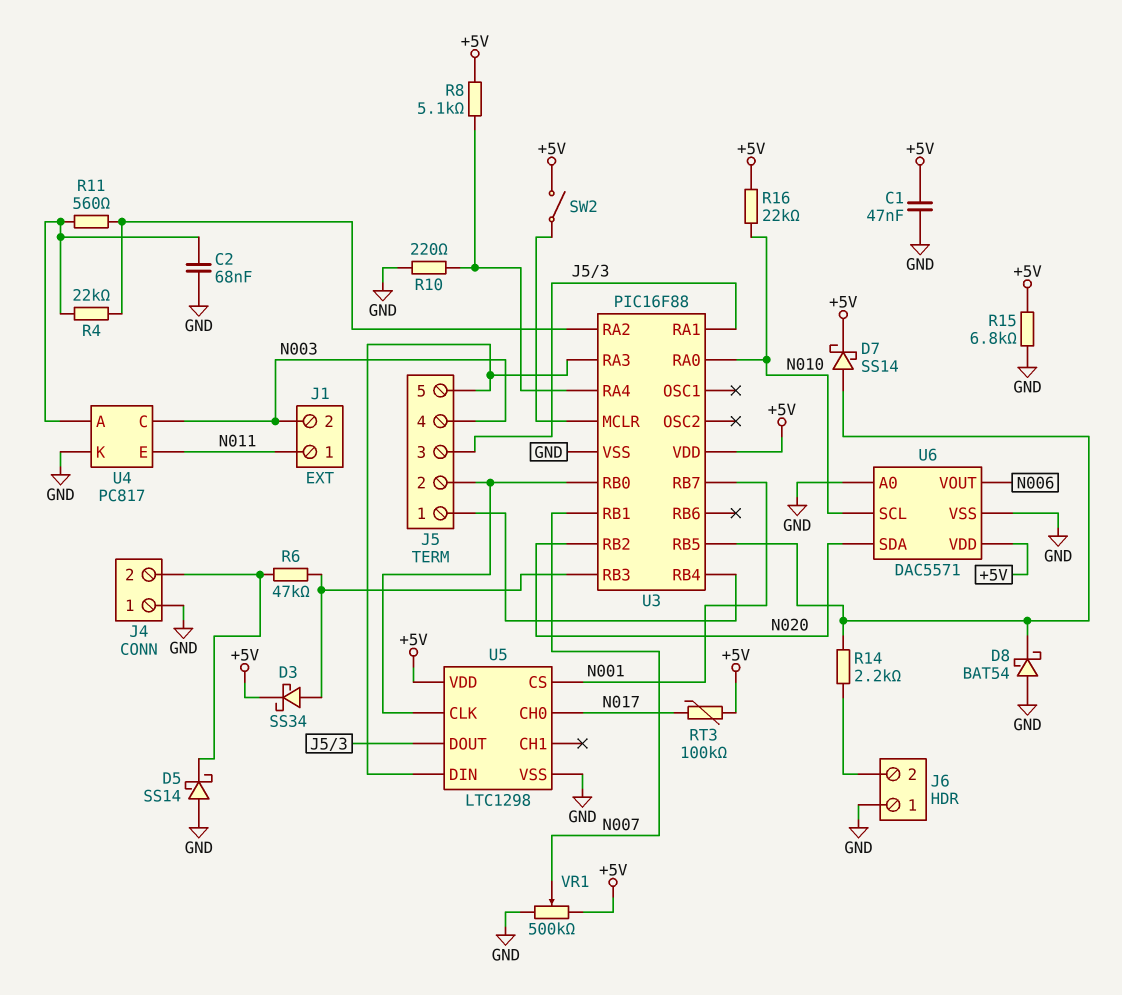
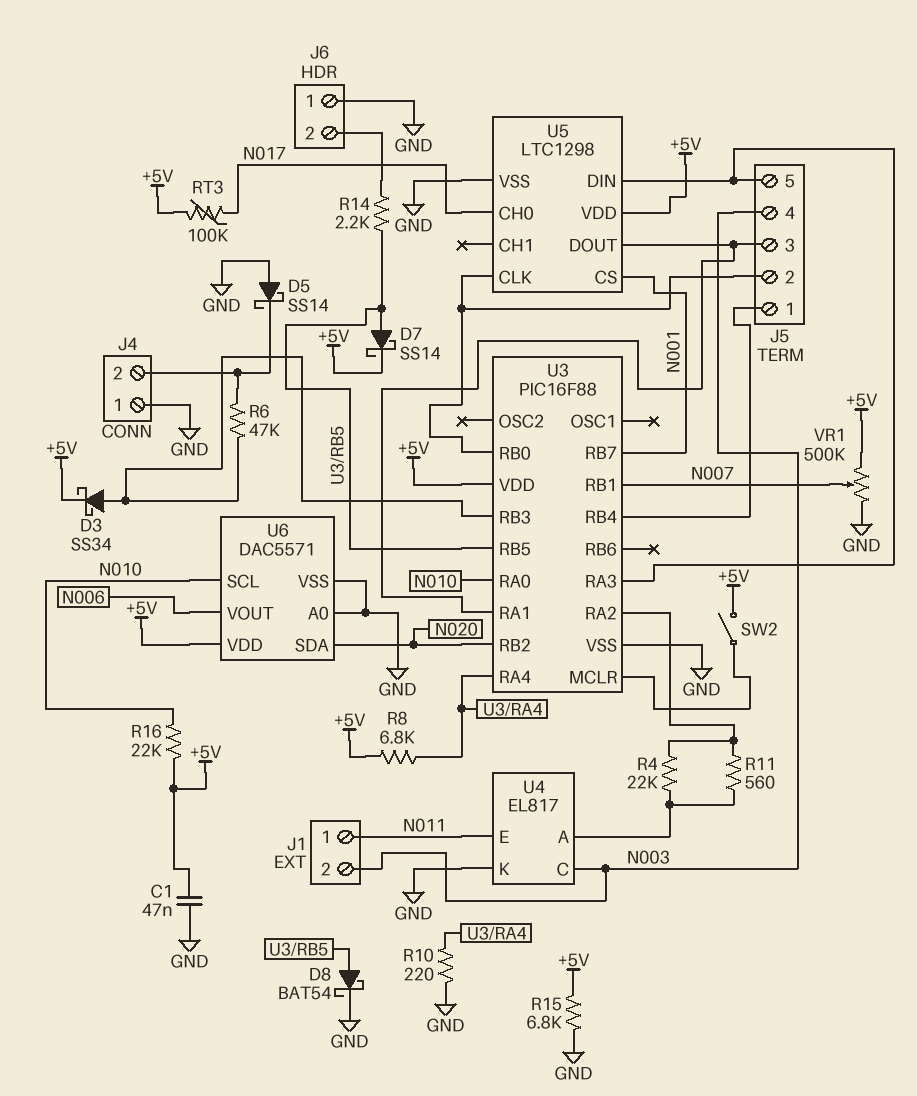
C2: 68nF (GND, U4/A) -> none
D8: schottky BAT54 (A GND, K U3/RB5) -> schottky BAT54 (A U3/RB5, K GND)
R8: 5.1k (+5V, U3/RA4) -> 6.8k (+5V, U3/RA4)
U4: PC817 -> EL817

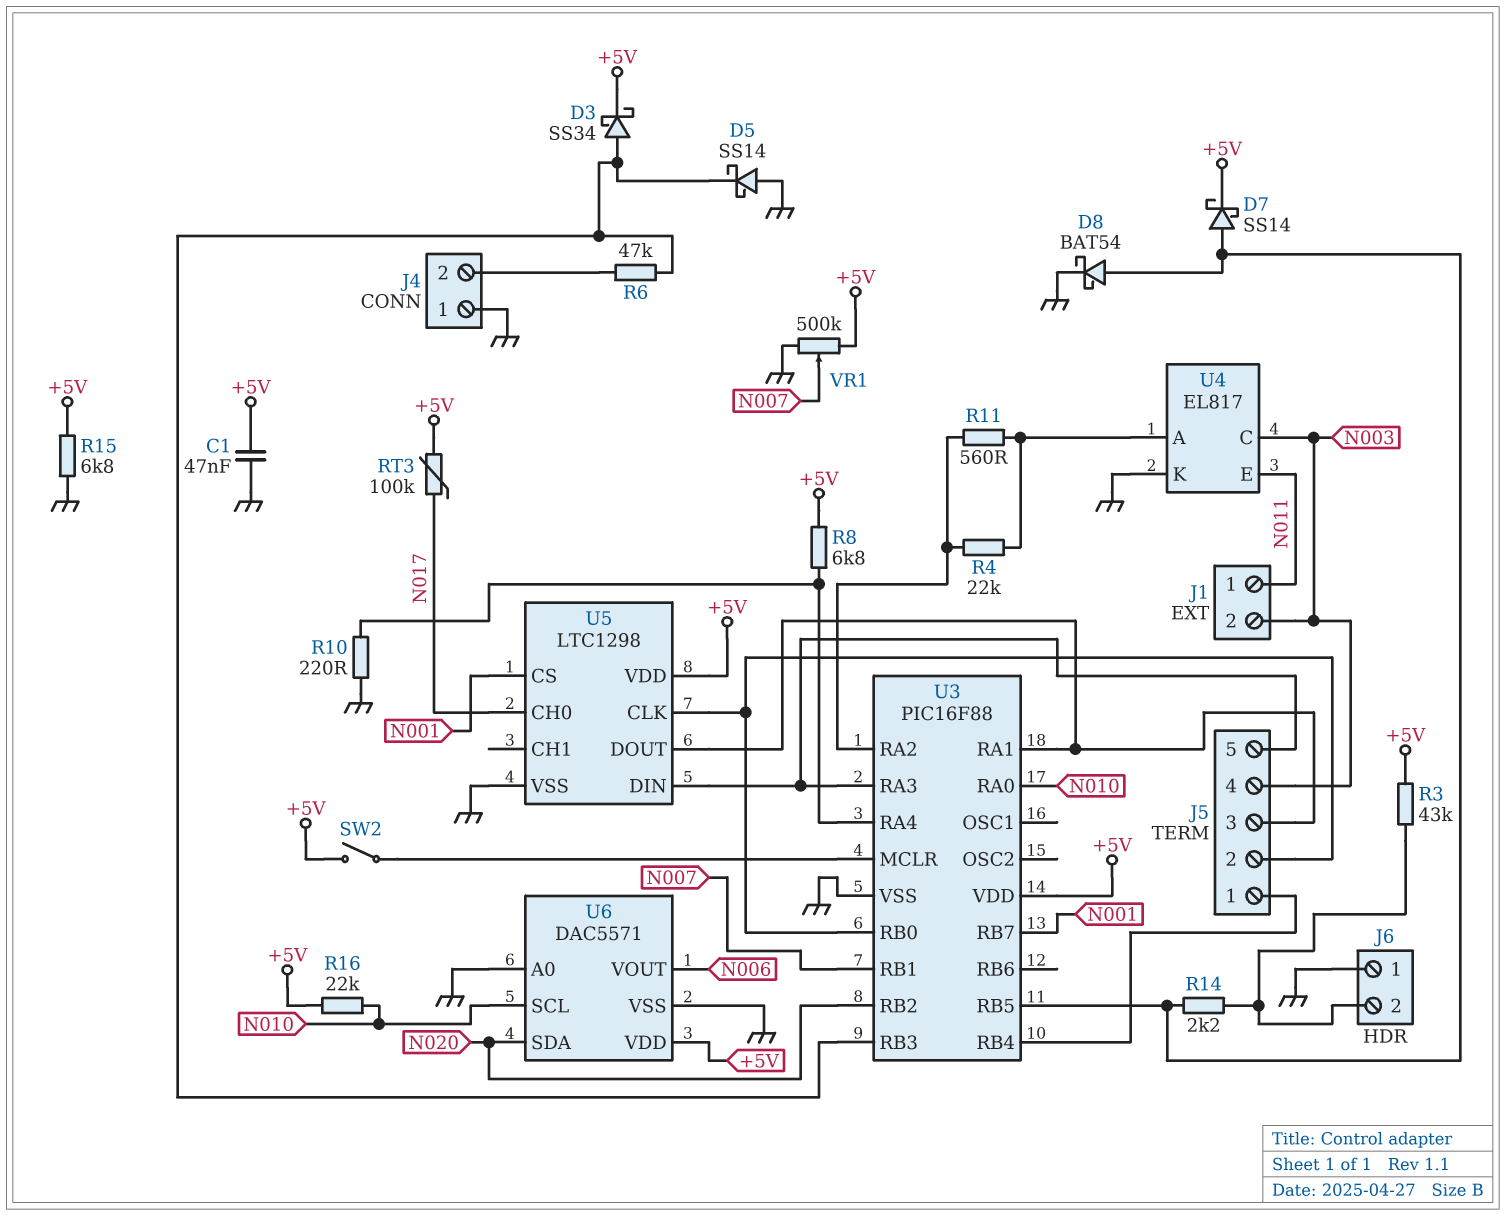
D5: schottky SS14 (A GND, K J4/2) -> schottky SS14 (A GND, K U3/RB3)
R3: none -> 43k (+5V, J6/2)

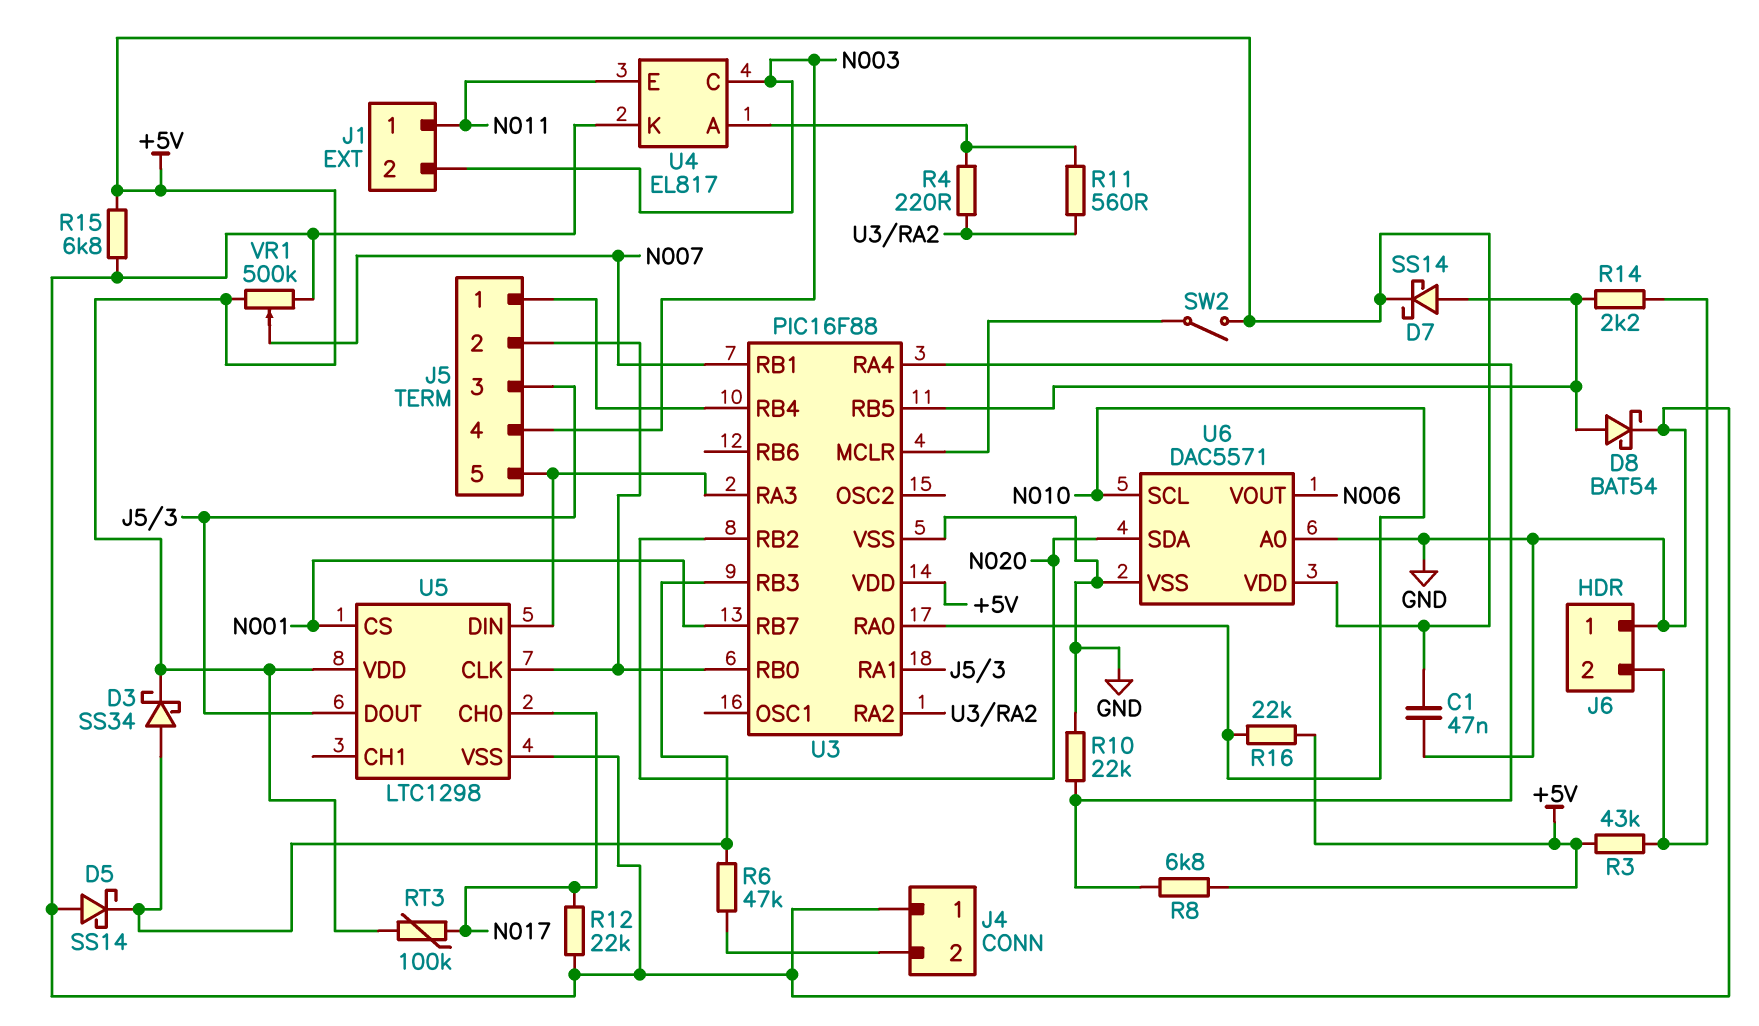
R4: 22k (U3/RA2, U4/A) -> 220 (U3/RA2, U4/A)
R10: 220 (GND, U3/RA4) -> 22k (GND, U3/RA4)
R12: none -> 22k (GND, N017)

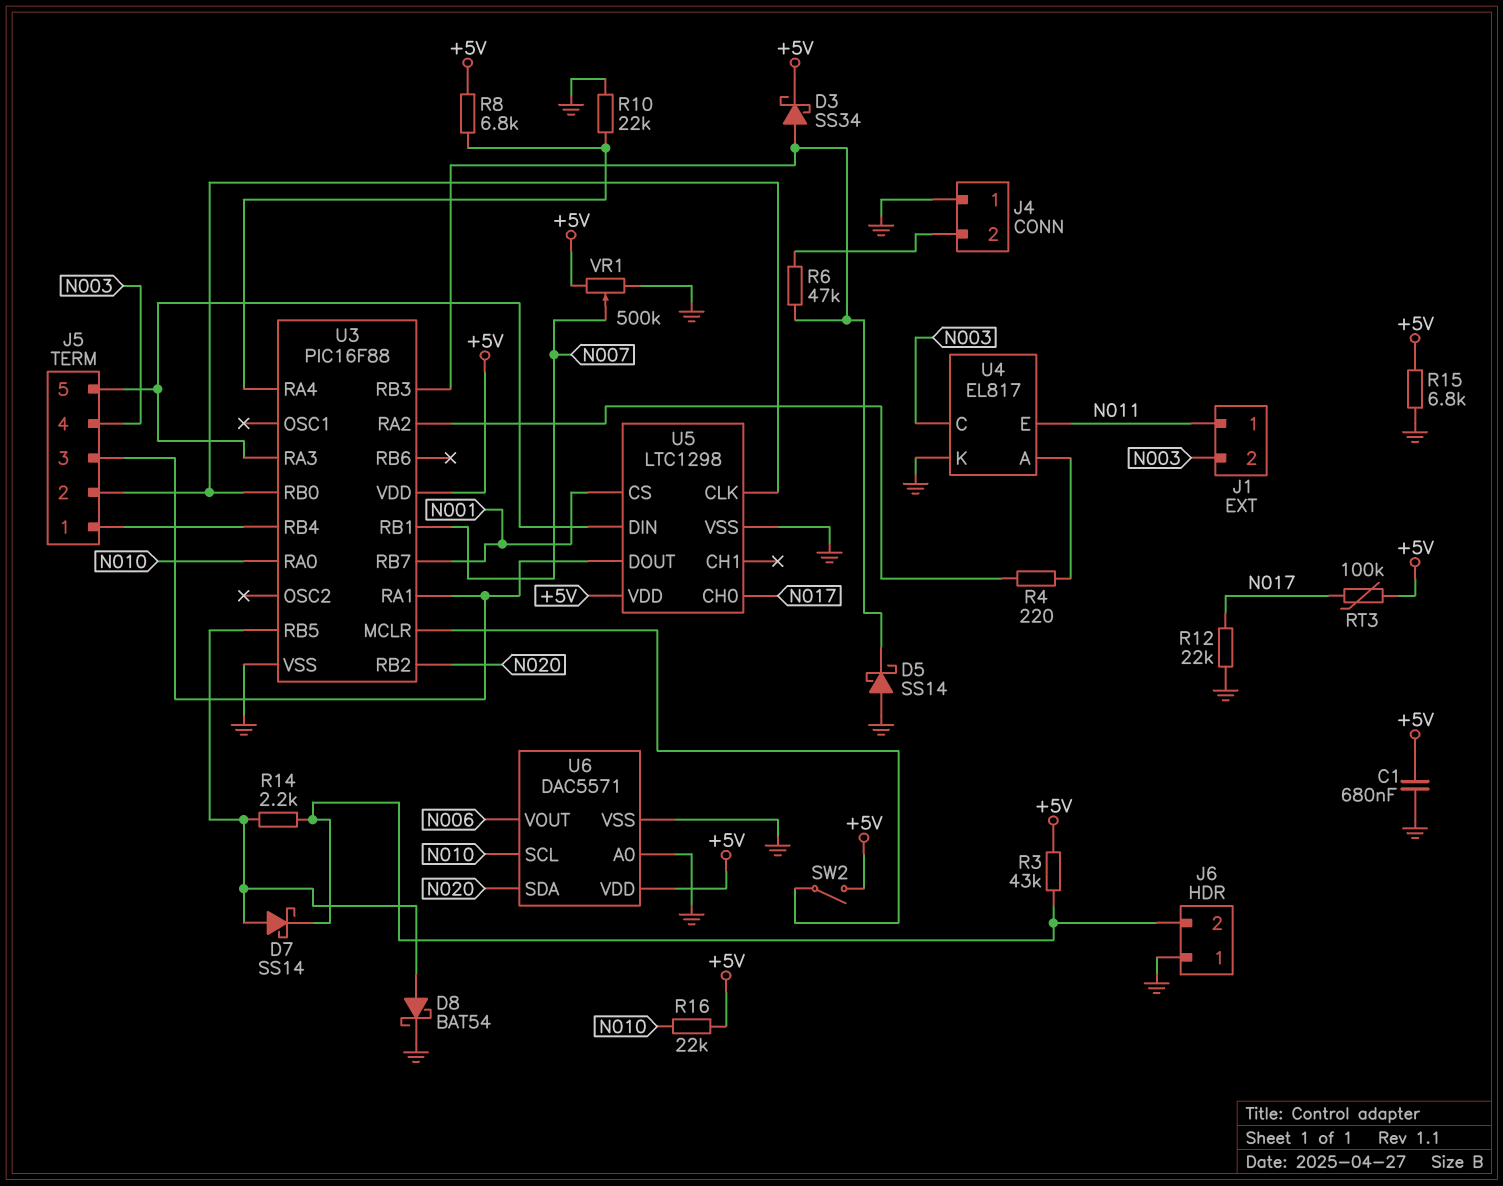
C1: 47nF (+5V, GND) -> 680nF (+5V, GND)
D7: schottky SS14 (A U3/RB5, K +5V) -> schottky SS14 (A U3/RB5, K J6/2)
R11: 560 (U3/RA2, U4/A) -> none

